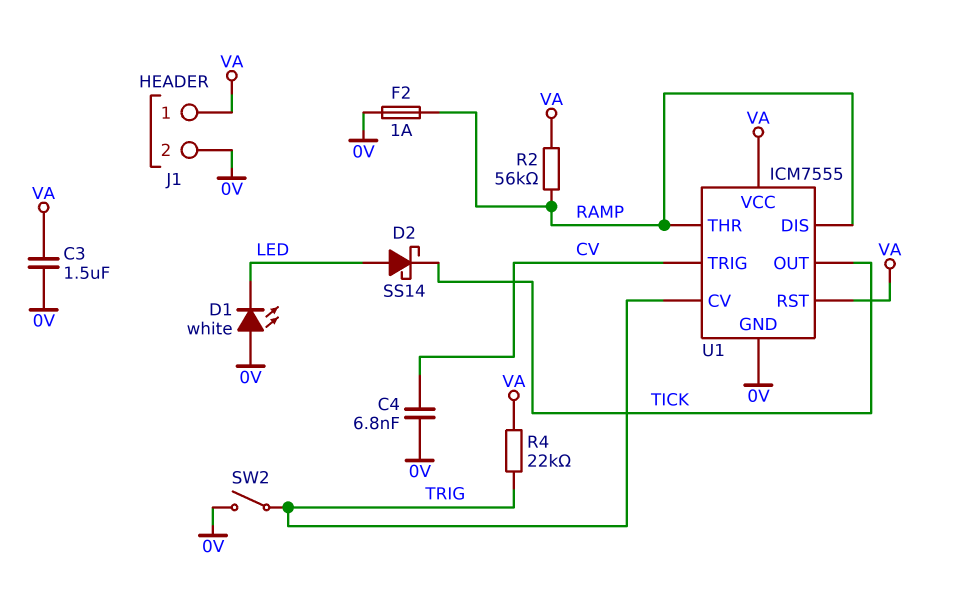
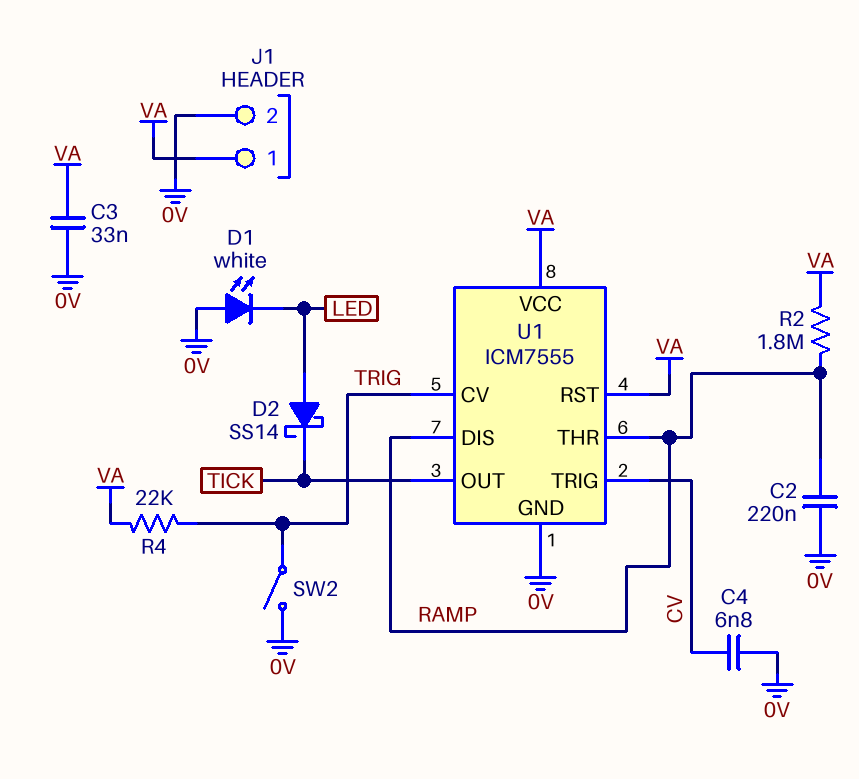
C2: none -> 220nF (0V, RAMP)
C3: 1.5uF (0V, VA) -> 33nF (0V, VA)
F2: 1A (0V, RAMP) -> none
R2: 56k (RAMP, VA) -> 1.8M (RAMP, VA)

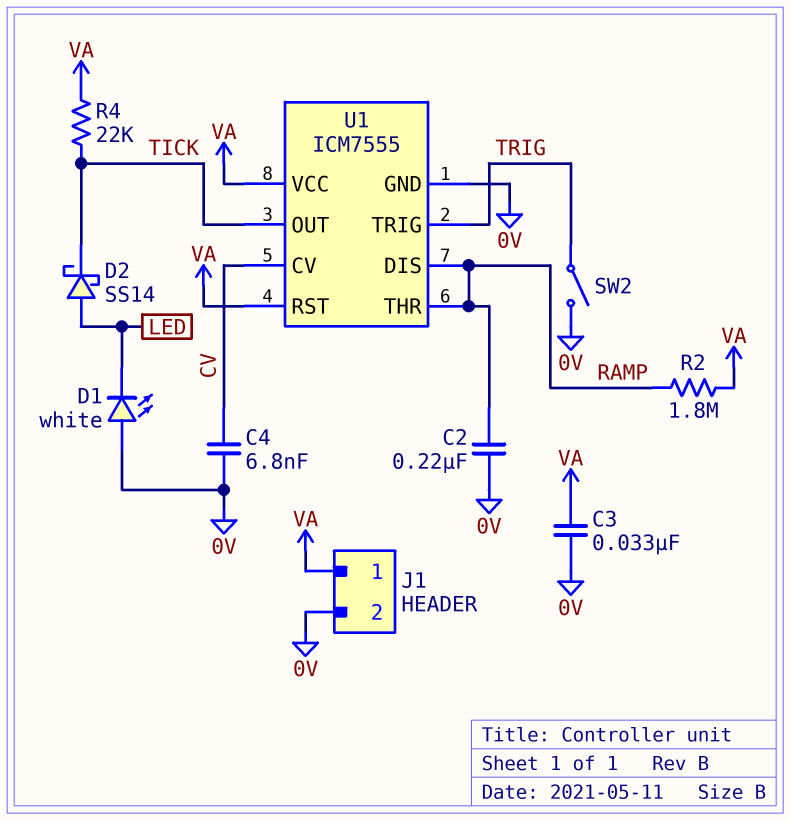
R4: 22k (TRIG, VA) -> 22k (TICK, VA)
U1 pin CV: TRIG -> CV
U1 pin TRIG: CV -> TRIG

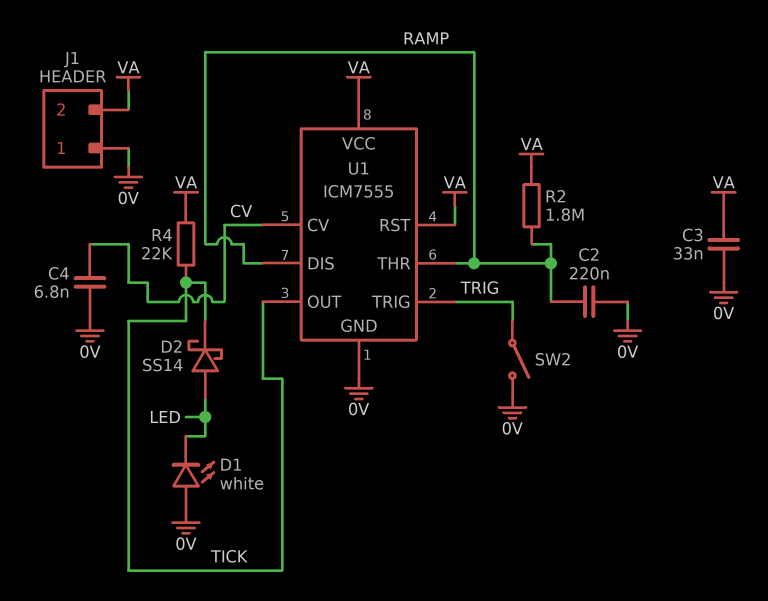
J1 pin 1: VA -> 0V
J1 pin 2: 0V -> VA

